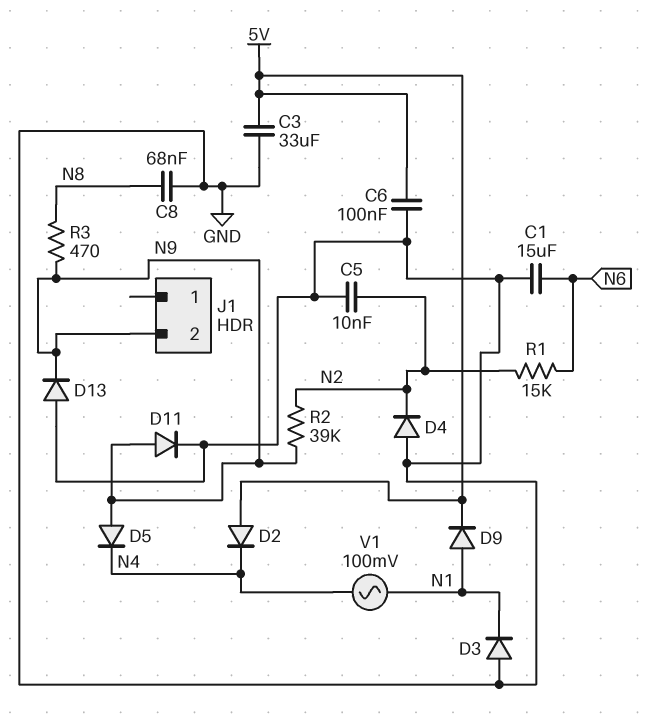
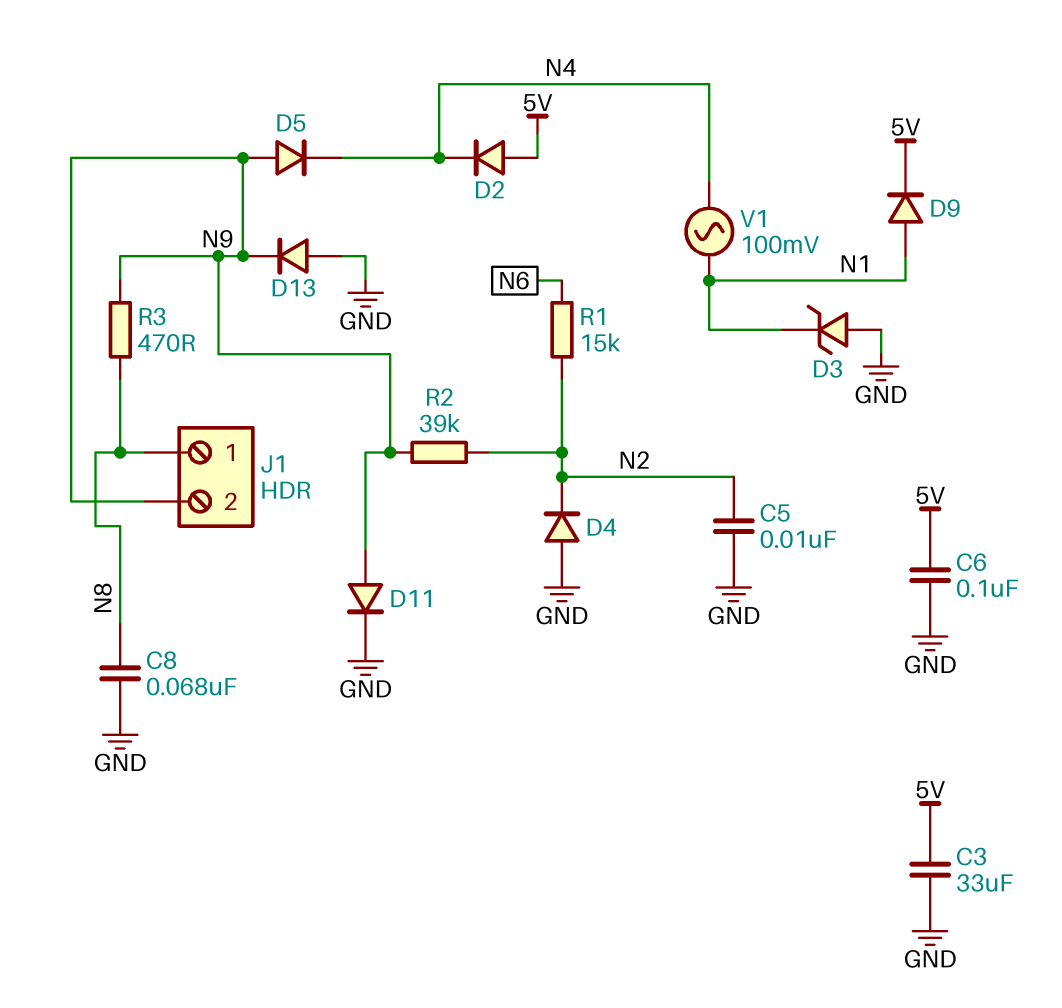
C1: 15uF (GND, N6) -> none
D3: diode (A GND, K N1) -> zener (A GND, K N1)
J1 pin 1: none -> N8

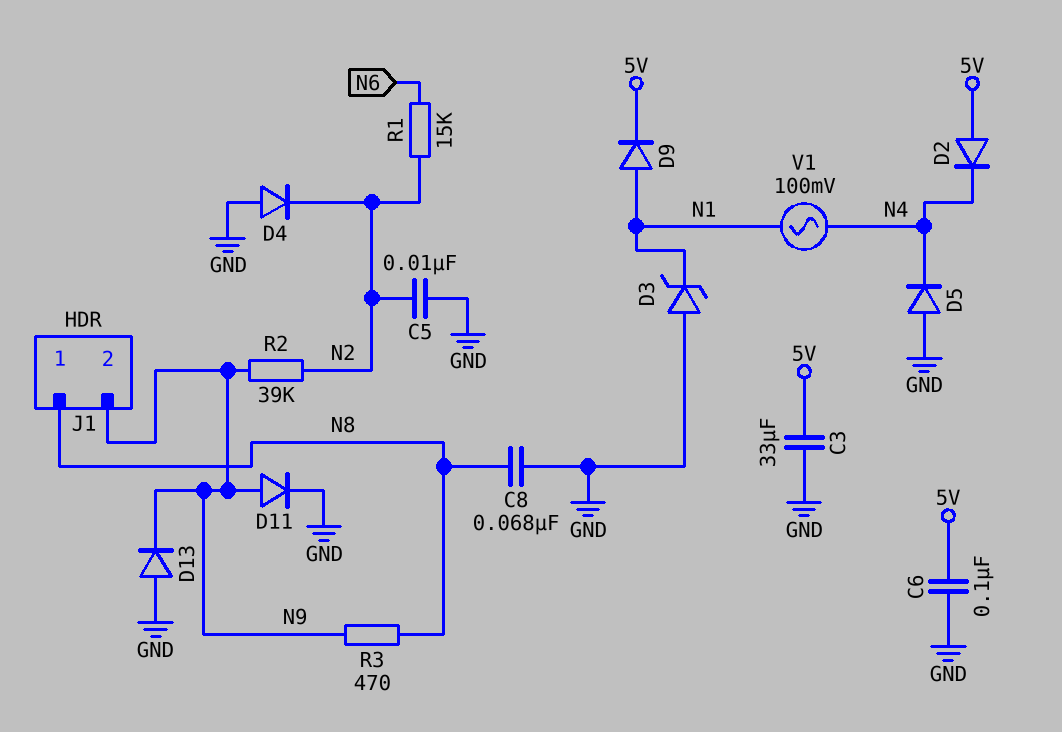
D5: diode (A N9, K N4) -> diode (A GND, K N4)

